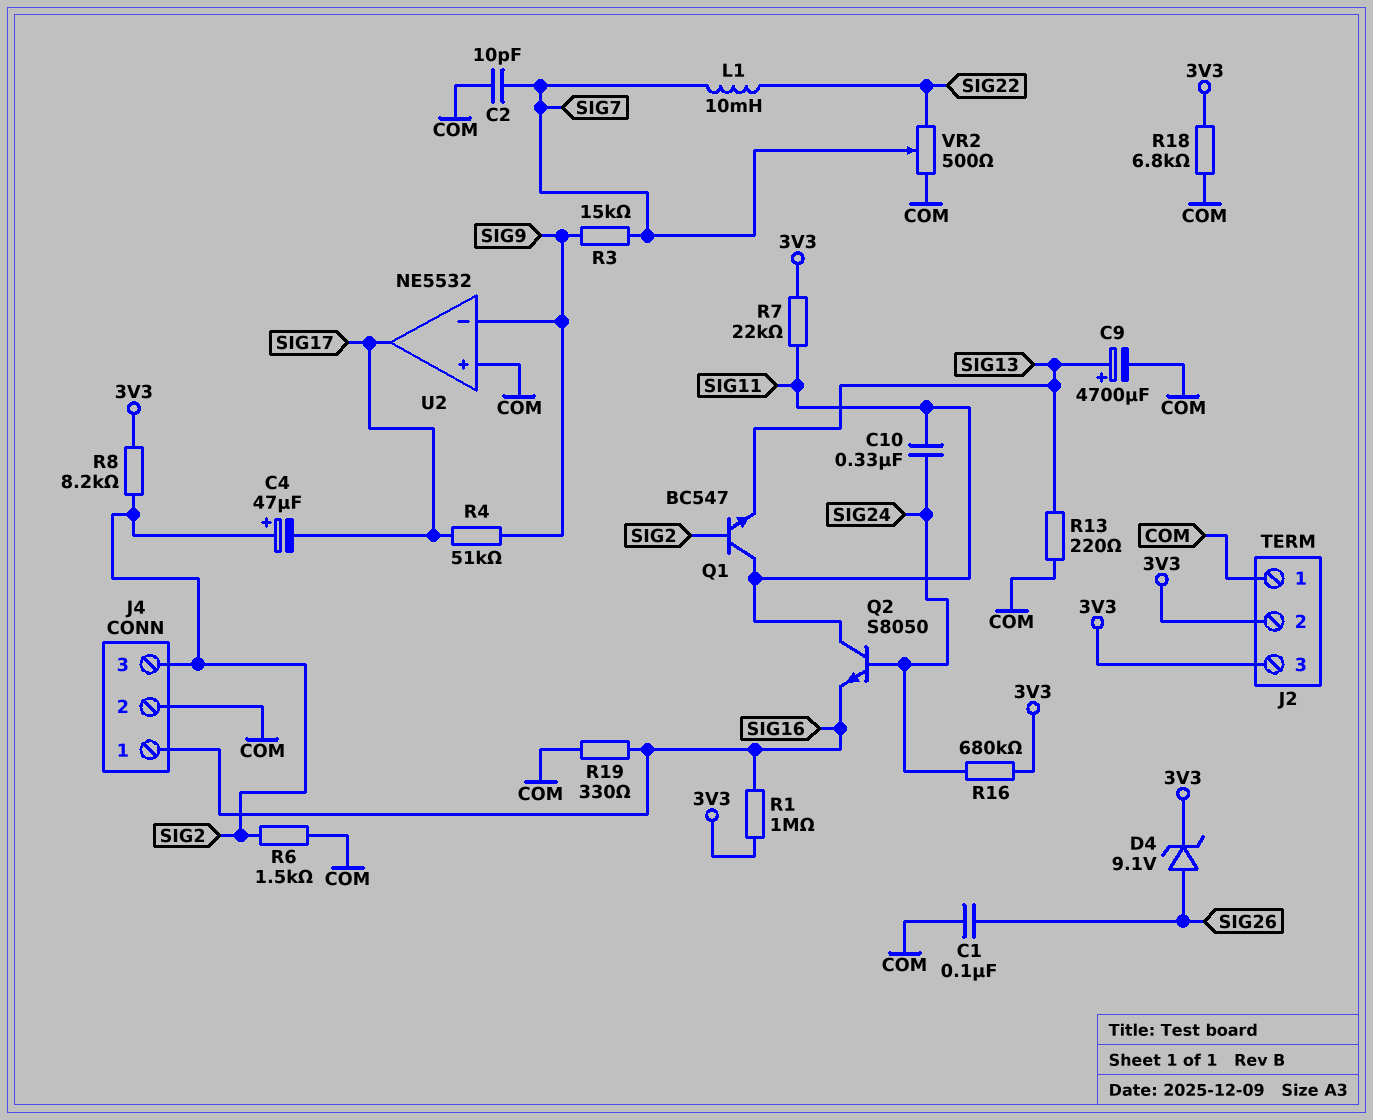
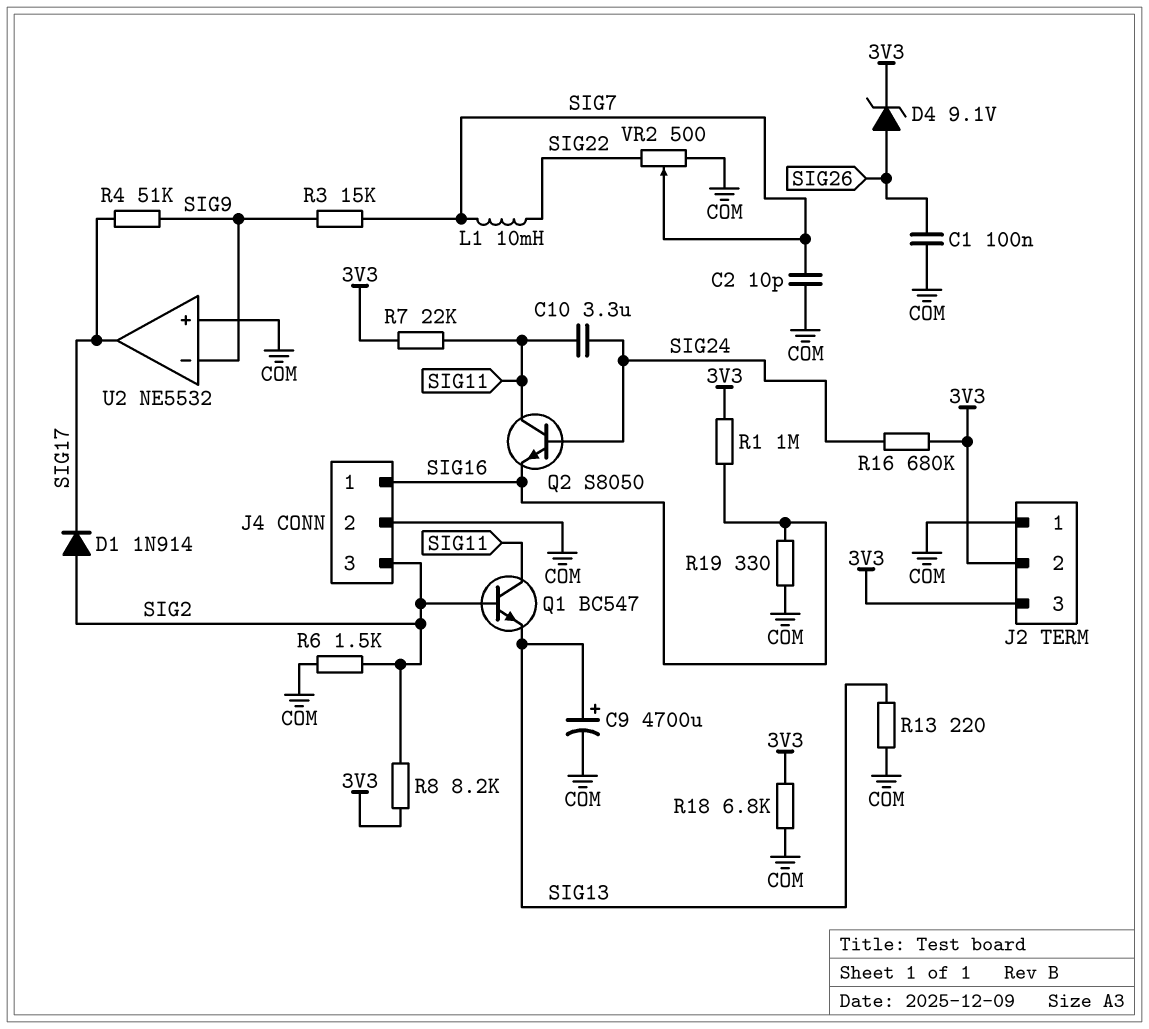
C4: 47uF (plus SIG2, minus SIG17) -> none
C10: 330nF (SIG11, SIG24) -> 3.3uF (SIG11, SIG24)
D1: none -> diode 1N914 (A SIG2, K SIG17)

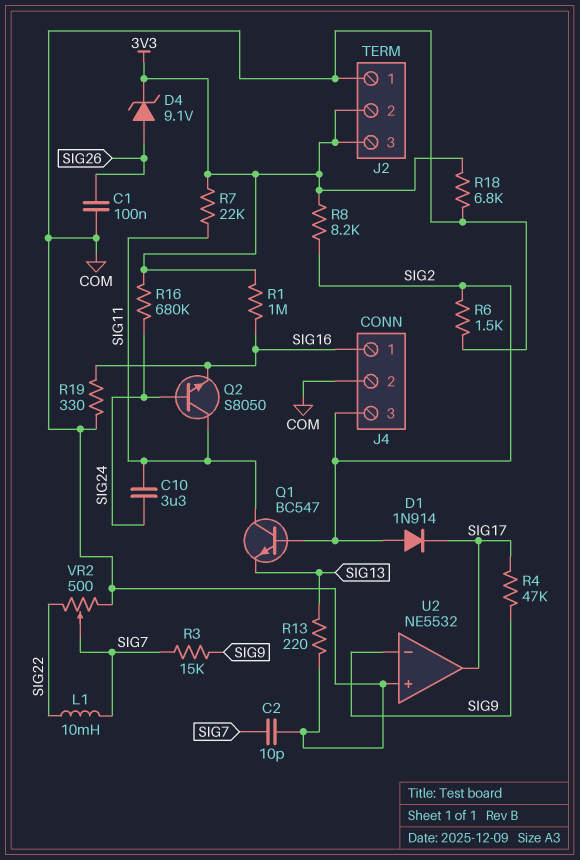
C9: 4700uF (plus SIG13, minus COM) -> none
R4: 51k (SIG9, SIG17) -> 47k (SIG9, SIG17)

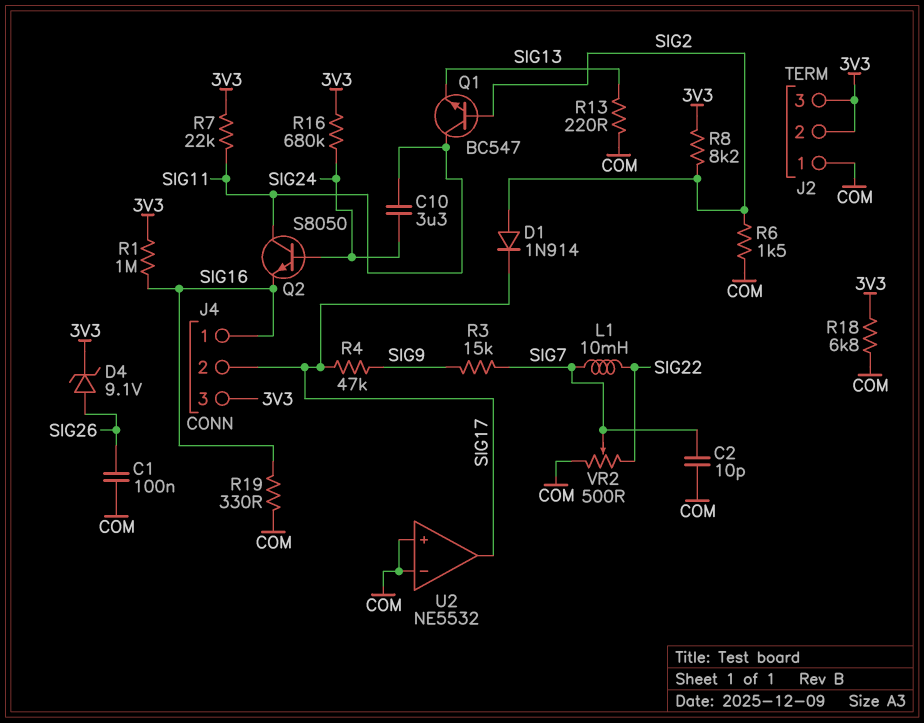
J4 pin 2: COM -> SIG17
J4 pin 3: SIG2 -> 3V3
U2 pin in-: SIG9 -> COM

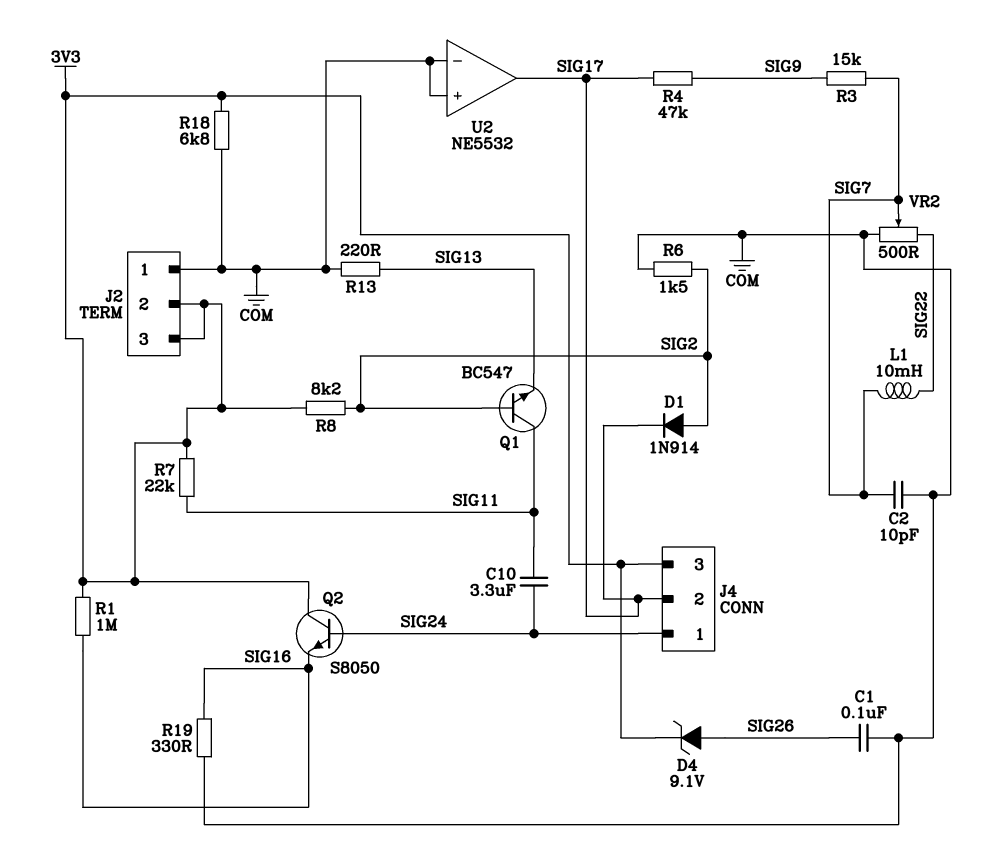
J4 pin 1: SIG16 -> SIG24
Q2: NPN S8050 (B SIG24, C SIG11, E SIG16) -> NPN S8050 (B SIG24, C 3V3, E SIG16)
R16: 680k (3V3, SIG24) -> none

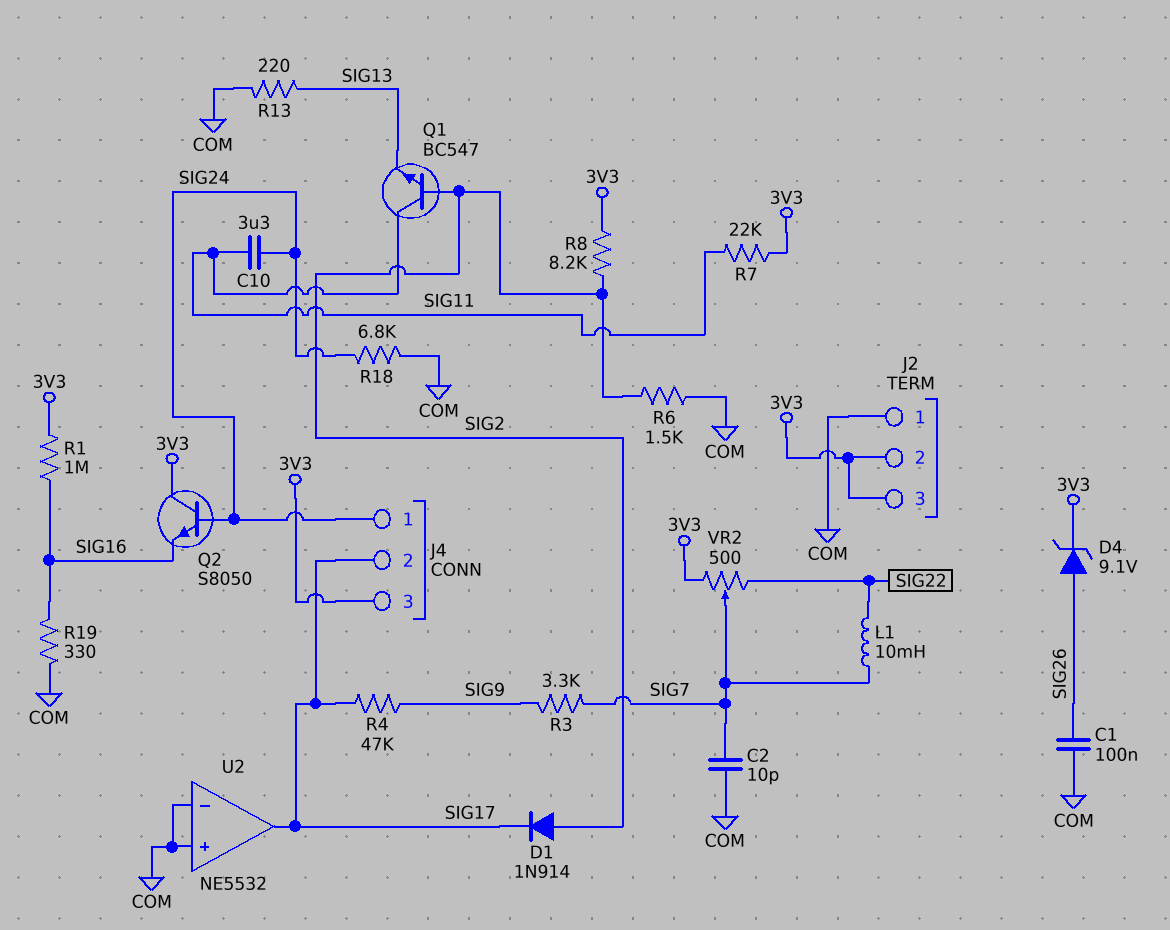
R3: 15k (SIG7, SIG9) -> 3.3k (SIG7, SIG9)
R18: 6.8k (3V3, COM) -> 6.8k (COM, SIG24)
VR2: 500 (COM, SIG22, wiper SIG7) -> 500 (3V3, SIG22, wiper SIG7)

